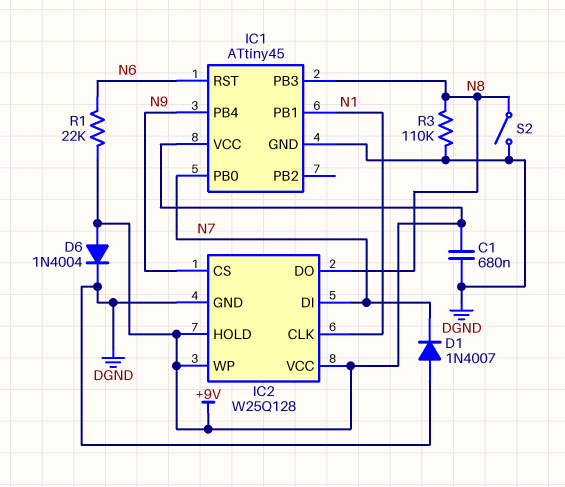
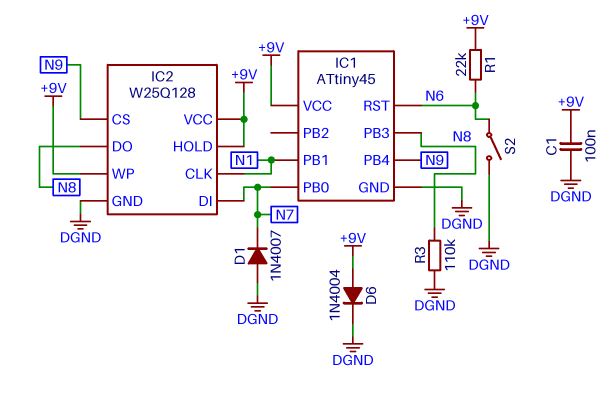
C1: 680nF (+9V, DGND) -> 100nF (+9V, DGND)
S2: switch (DGND, N8) -> switch (DGND, N6)

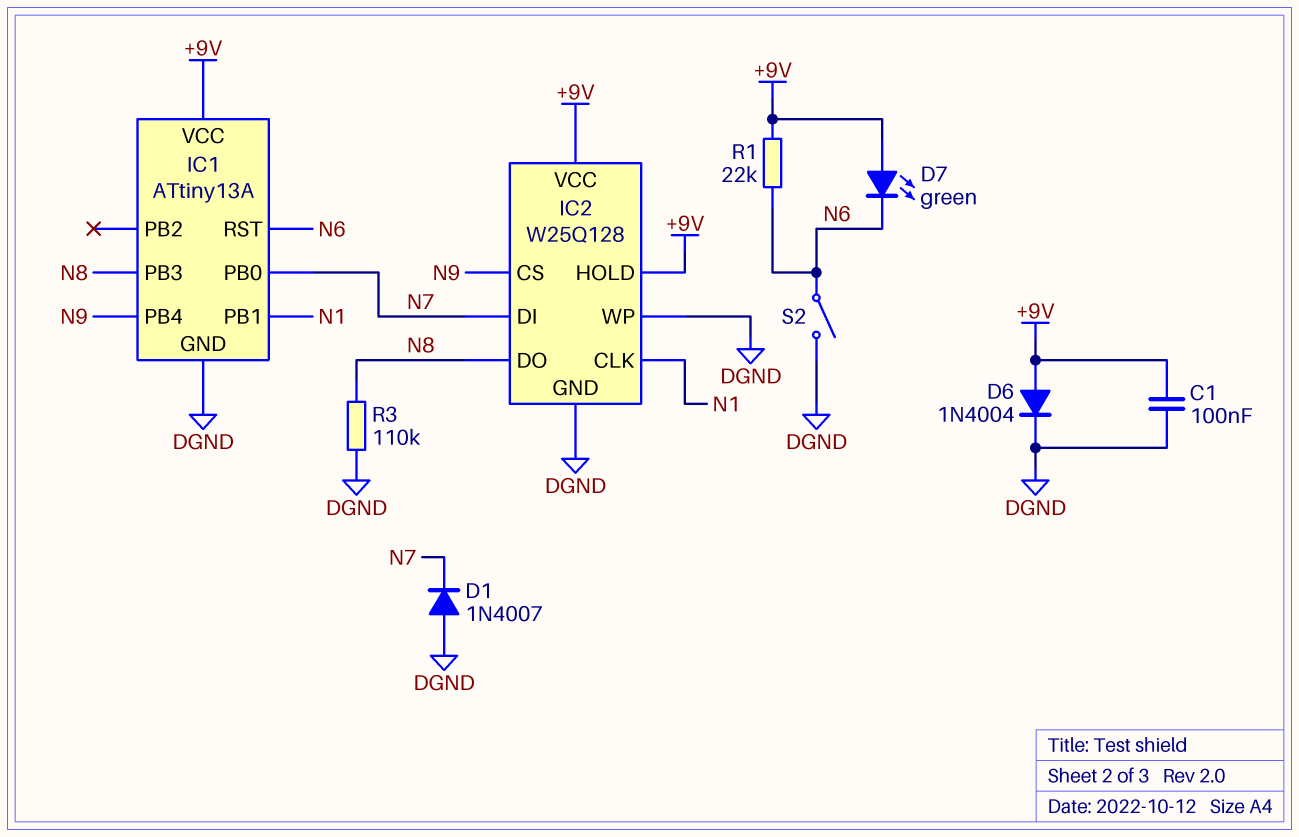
D7: none -> LED green (A +9V, K N6)
IC1: ATtiny45 -> ATtiny13A
IC2 pin WP: +9V -> DGND

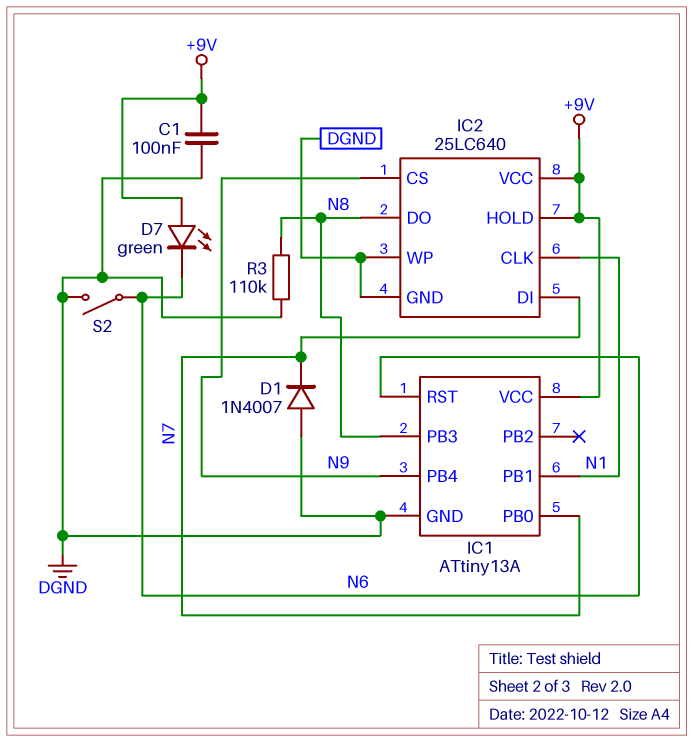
D6: diode 1N4004 (A +9V, K DGND) -> none
IC2: W25Q128 -> 25LC640
R1: 22k (+9V, N6) -> none

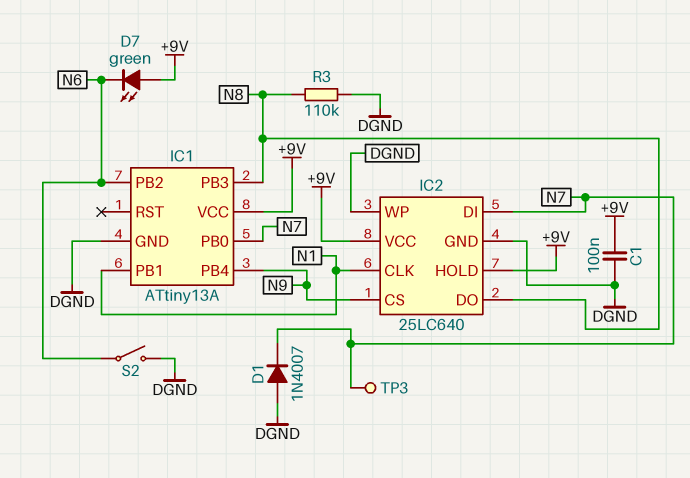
IC1 pin PB2: none -> N6
IC1 pin RST: N6 -> none
TP3: none -> test point (N7)

